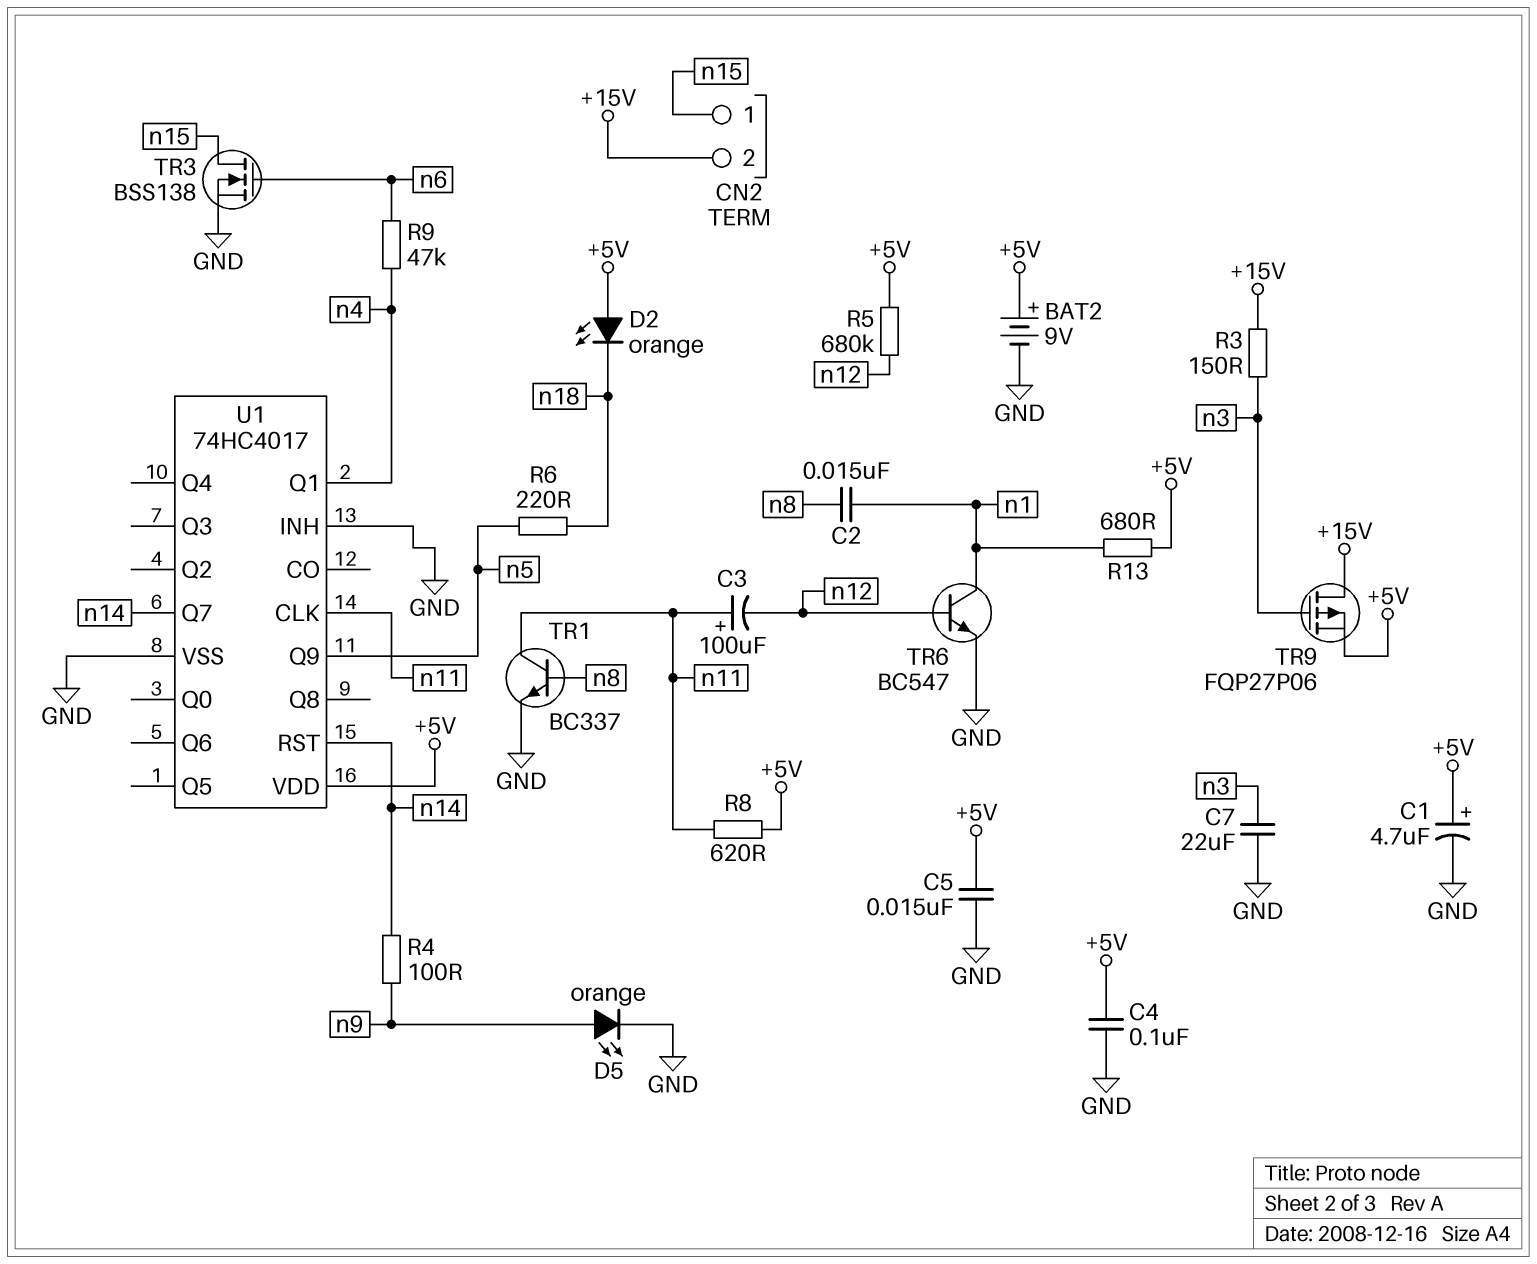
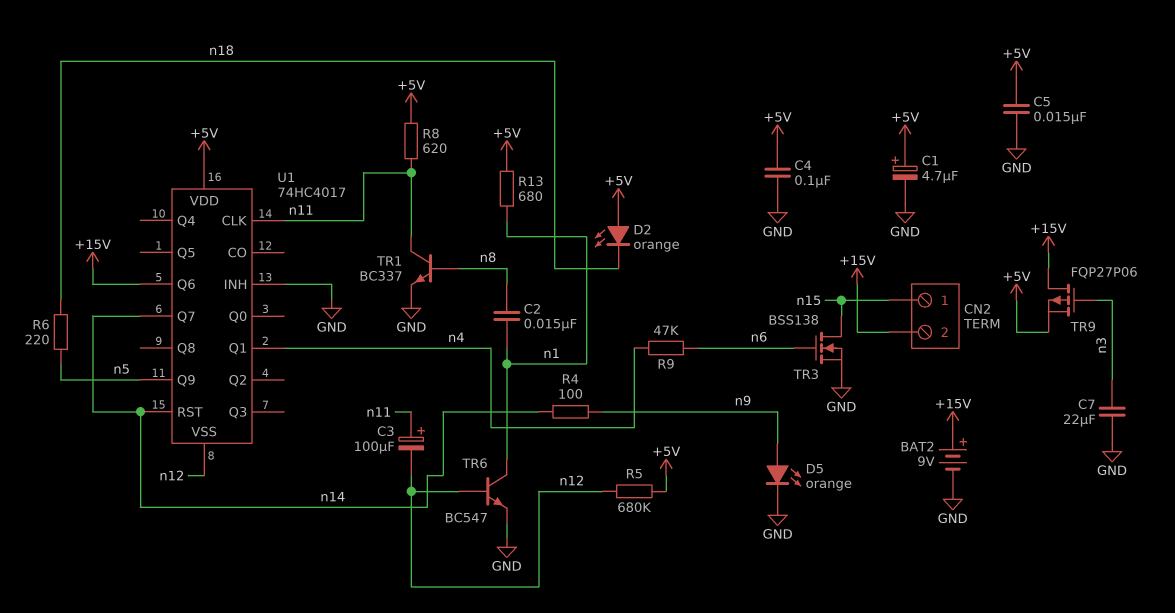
BAT2: 9V (plus +5V, minus GND) -> 9V (plus +15V, minus GND)
R3: 150 (+15V, n3) -> none
U1 pin Q6: none -> +15V
U1 pin VSS: GND -> n12

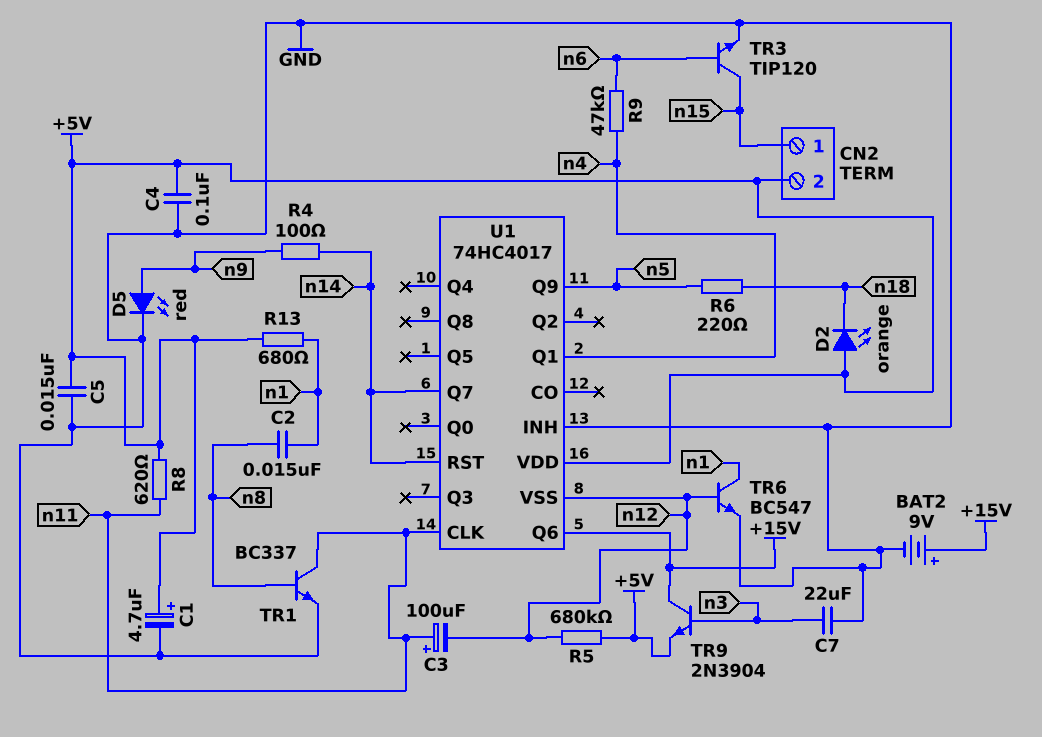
CN2 pin 2: +15V -> +5V
D5: LED orange (A n9, K GND) -> LED red (A n9, K GND)
TR3: NMOS BSS138 (G n6, D n15, S GND) -> NPN TIP120 (B n6, C n15, E GND)
TR9: PMOS FQP27P06 (G n3, D +15V, S +5V) -> NPN 2N3904 (B n3, C +15V, E +5V)

